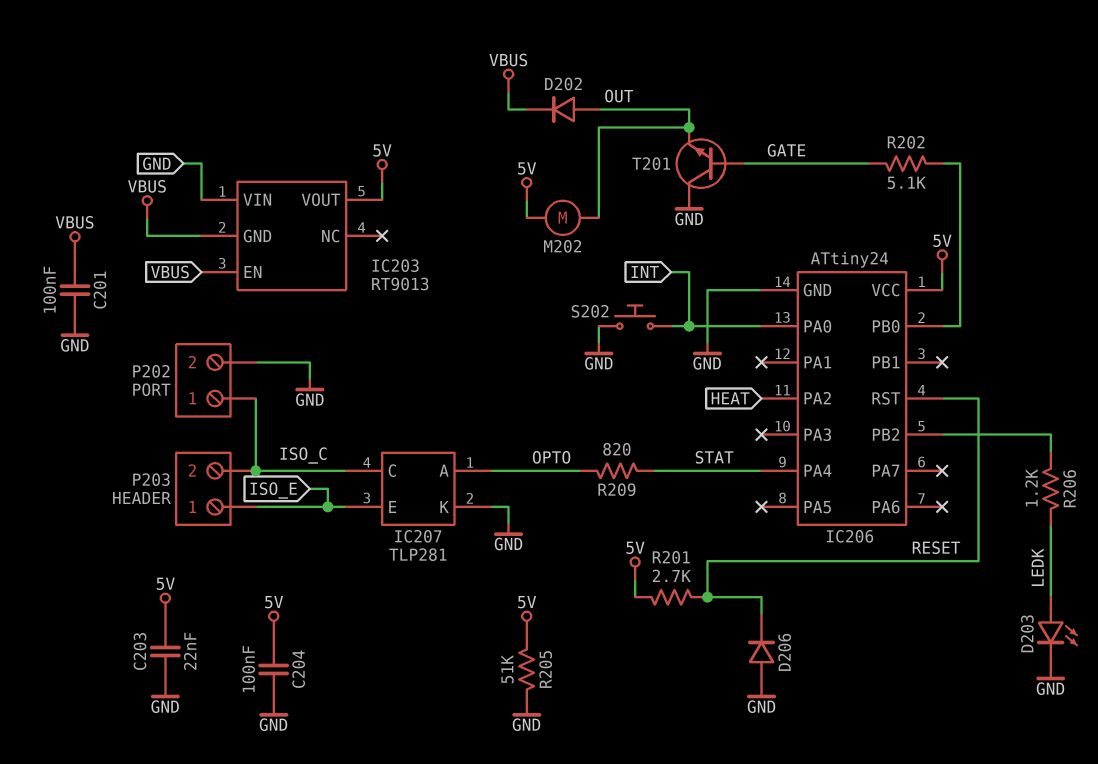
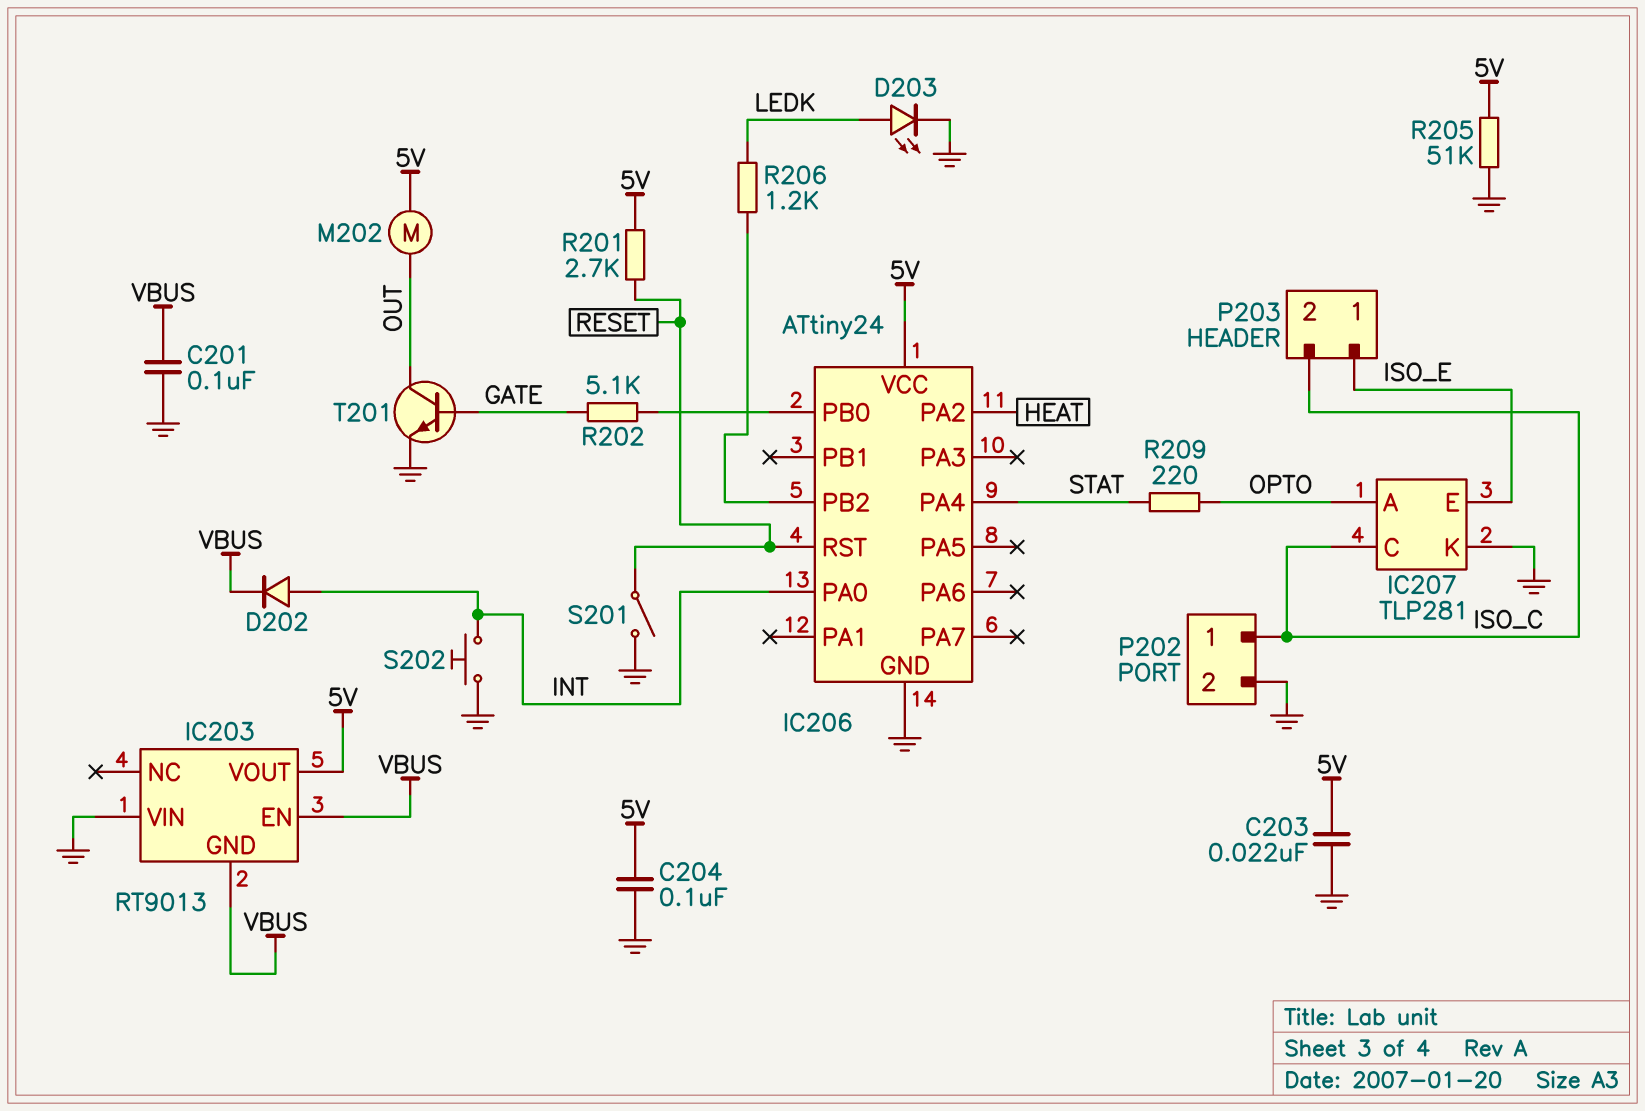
D202: diode (A OUT, K VBUS) -> diode (A INT, K VBUS)
D206: diode (A GND, K RESET) -> none
R209: 820 (OPTO, STAT) -> 220 (OPTO, STAT)
S201: none -> switch (GND, RESET)
T201: NPN (B GATE, C GND, E OUT) -> NPN (B GATE, C OUT, E GND)

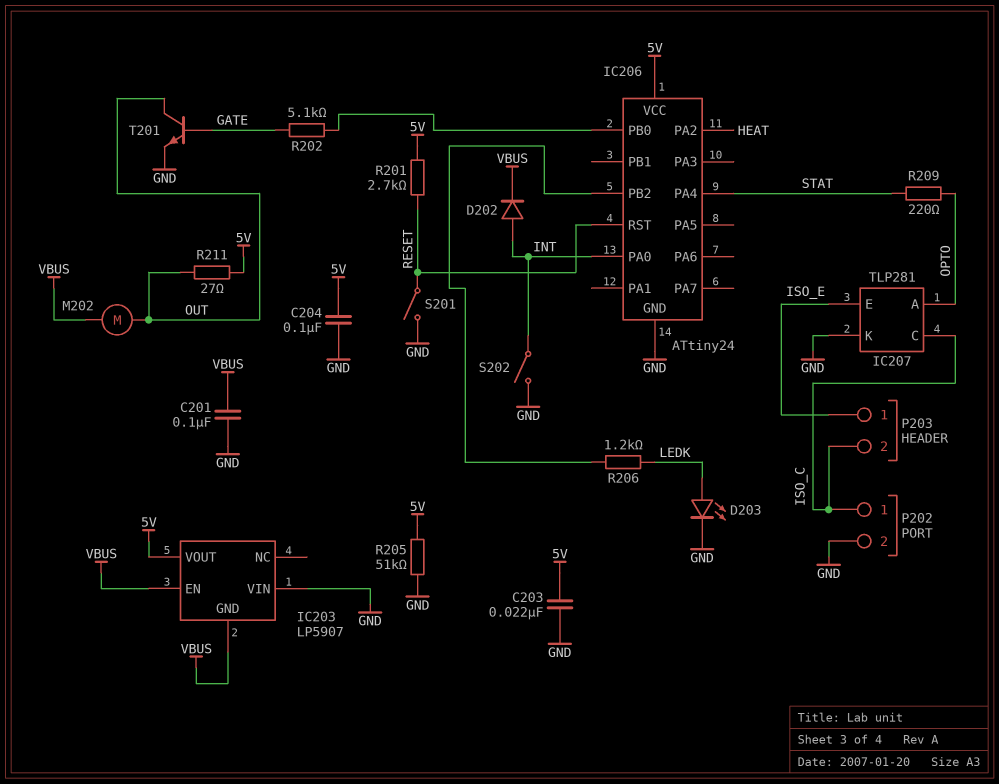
IC203: RT9013 -> LP5907
M202: motor (5V, OUT) -> motor (OUT, VBUS)
R211: none -> 27 (5V, OUT)
S202: button (GND, INT) -> switch (GND, INT)

